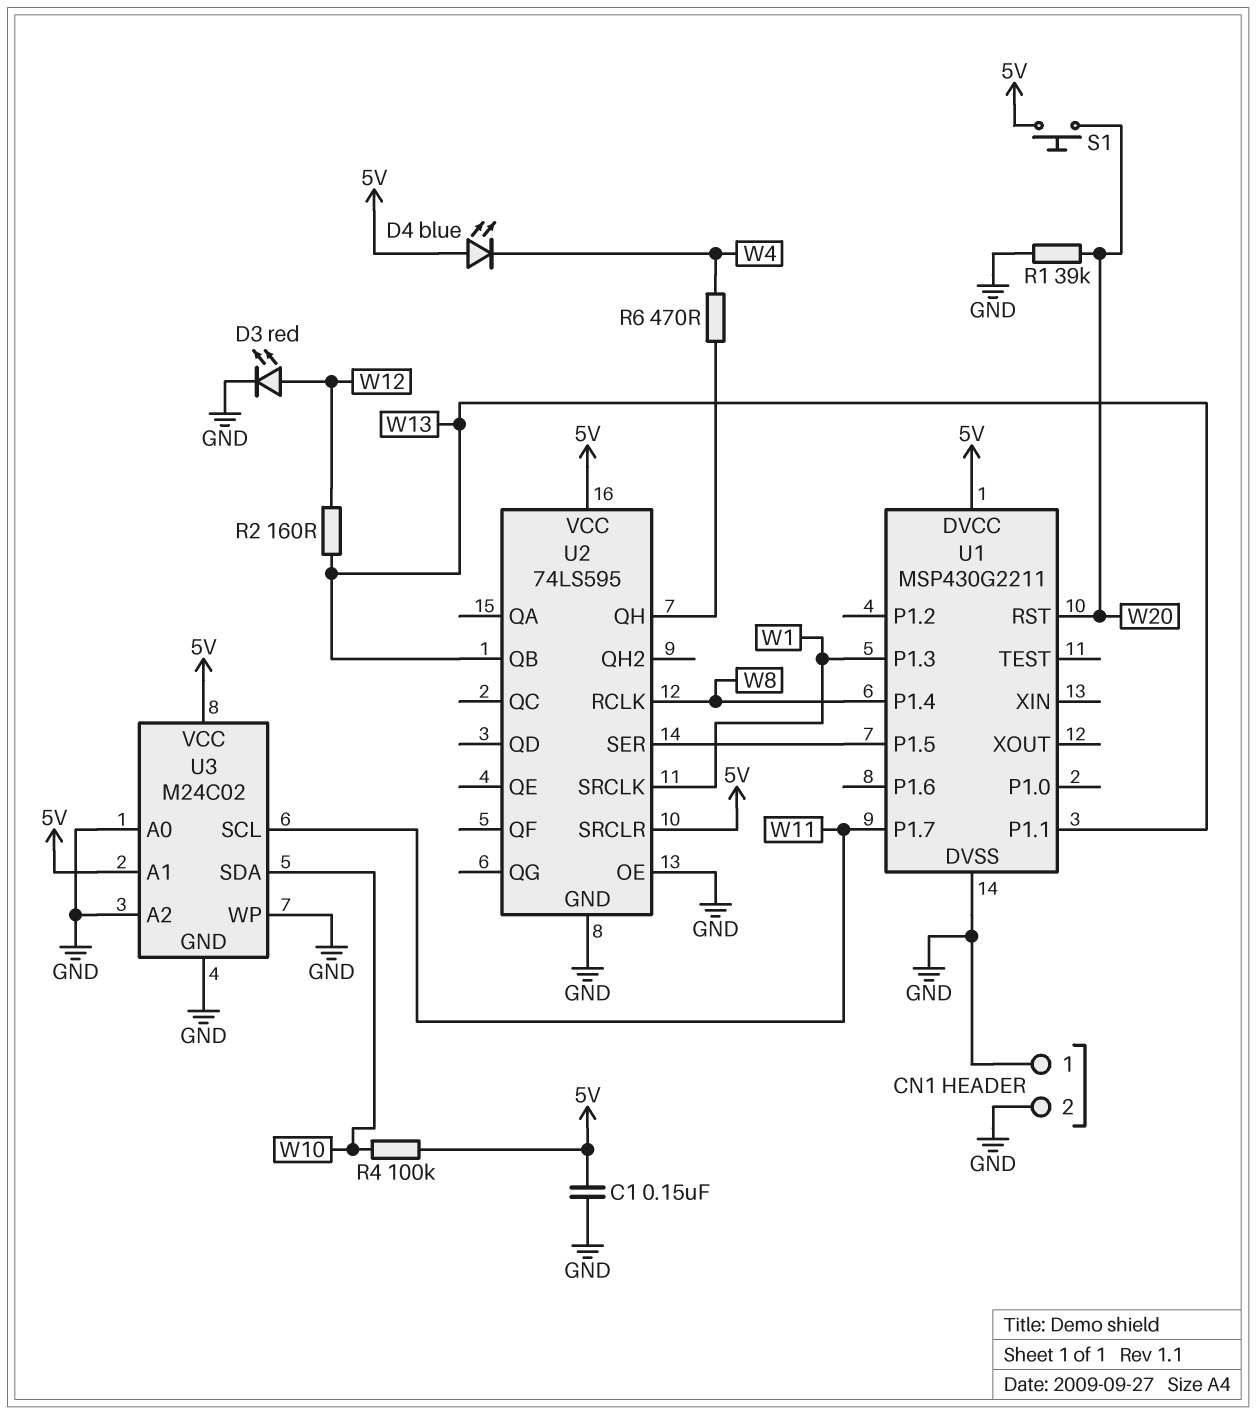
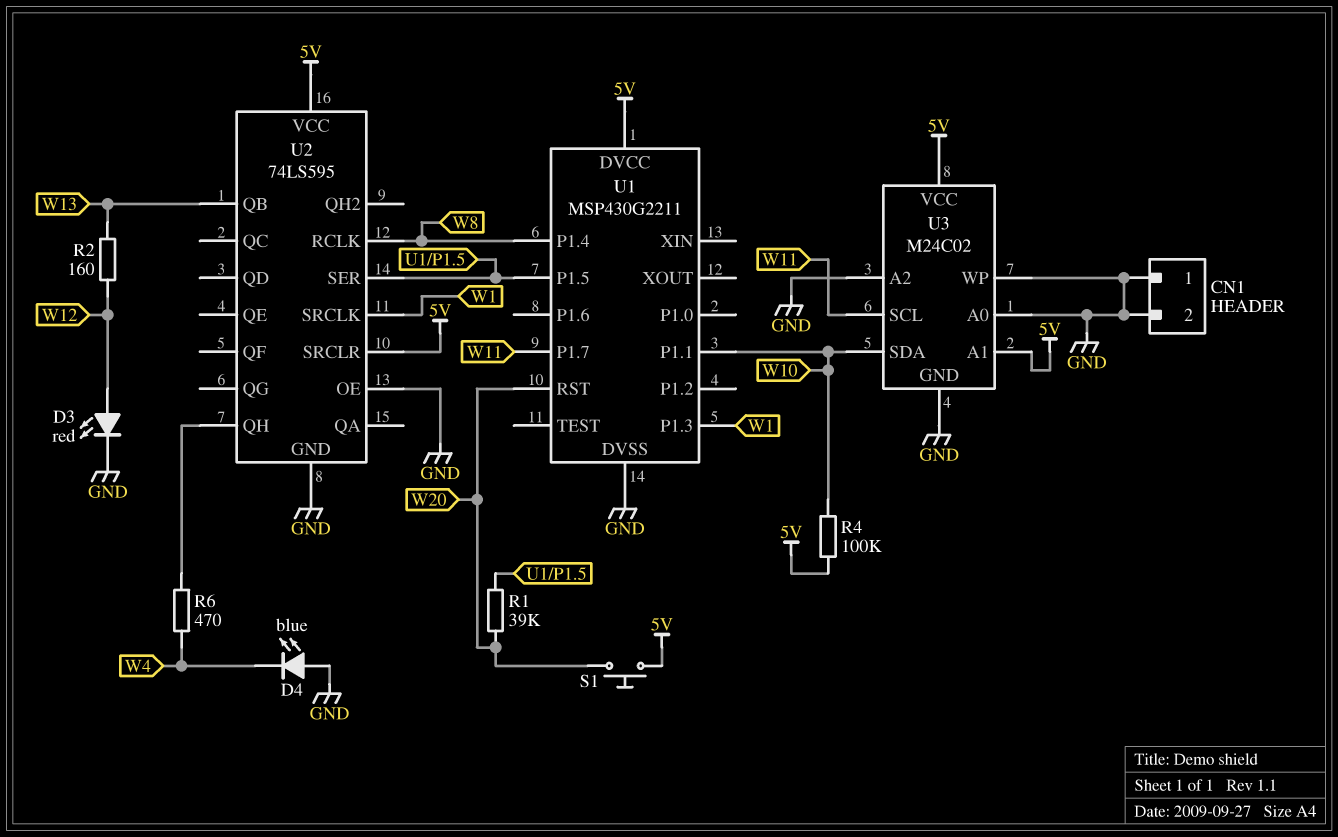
C1: 150nF (5V, GND) -> none
D4: LED blue (A 5V, K W4) -> LED blue (A GND, K W4)
R1: 39k (GND, W20) -> 39k (U1/P1.5, W20)
U1 pin P1.1: W13 -> W10

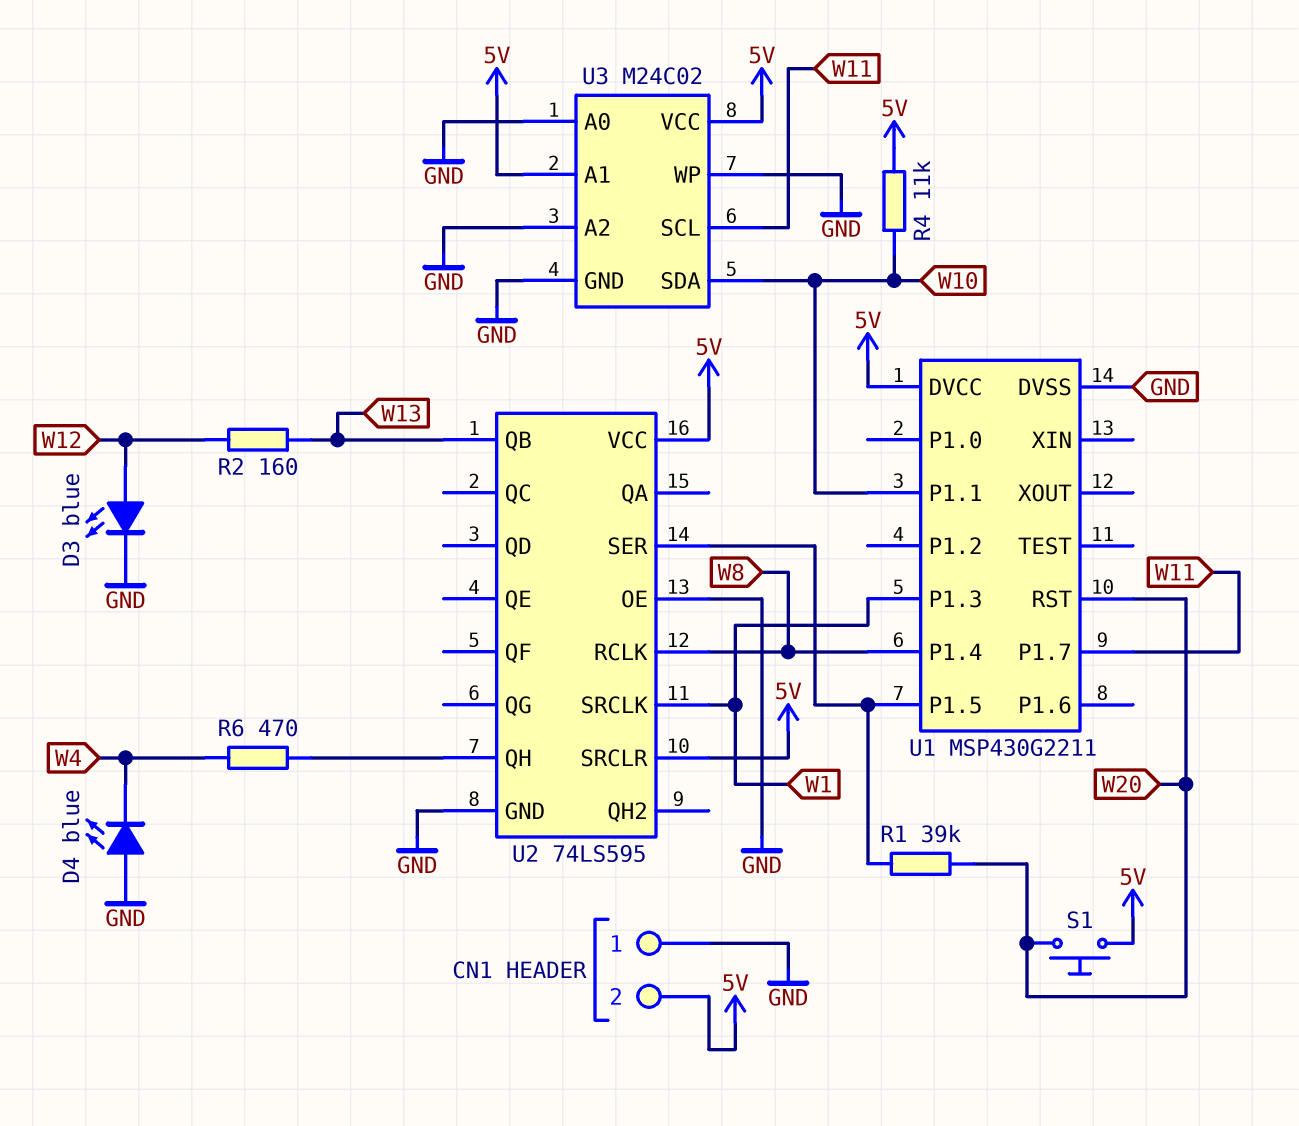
CN1 pin 2: GND -> 5V
D3: LED red (A W12, K GND) -> LED blue (A W12, K GND)
R4: 100k (5V, W10) -> 11k (5V, W10)

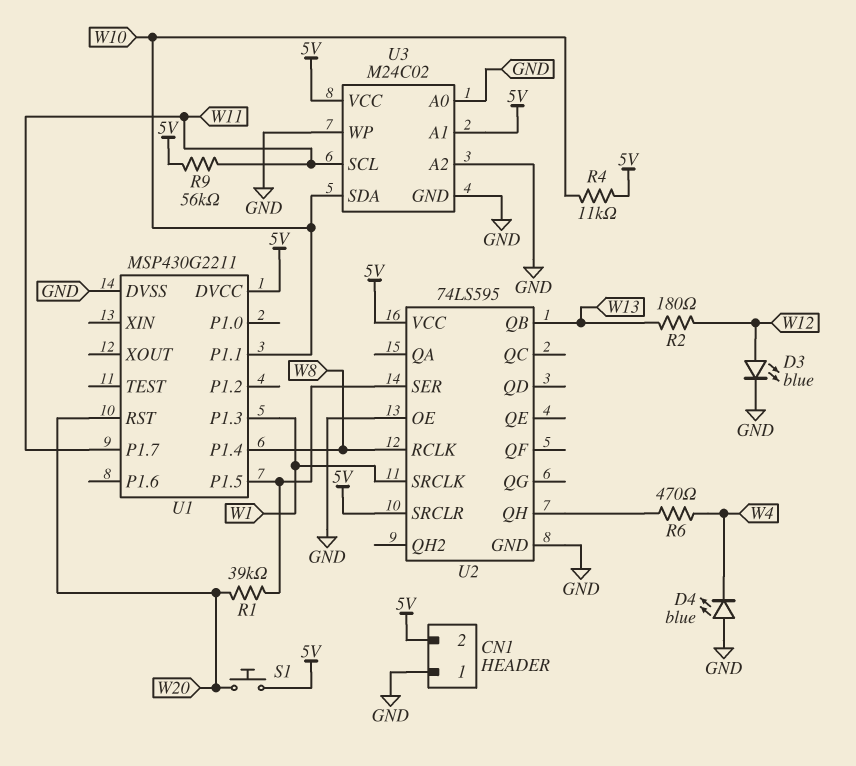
R2: 160 (W12, W13) -> 180 (W12, W13)
R9: none -> 56k (5V, W11)

